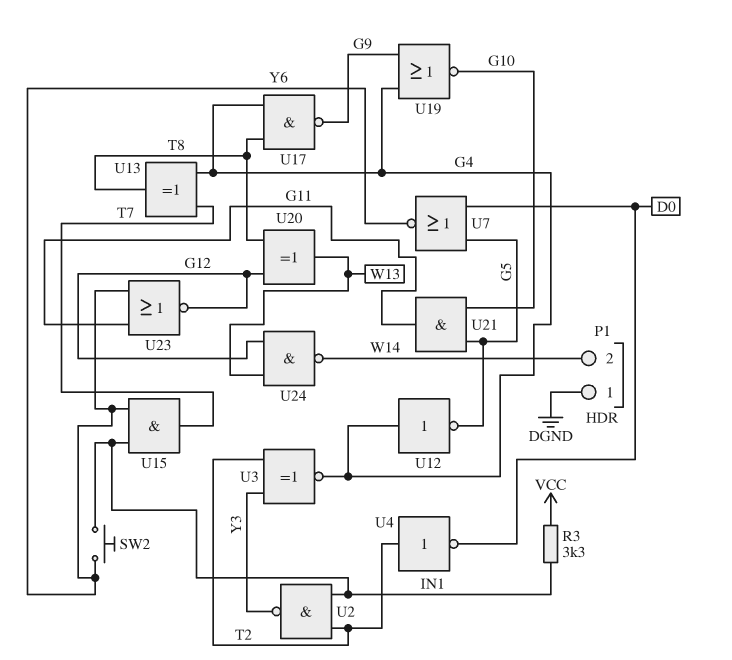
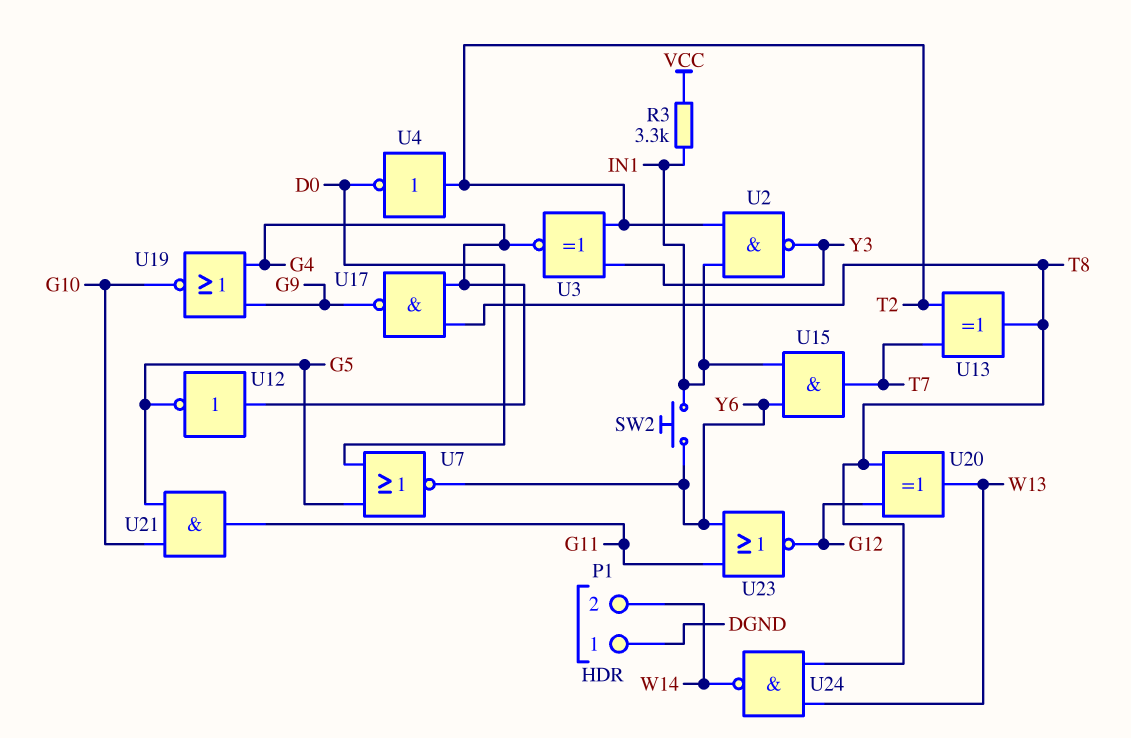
U13: XOR (in G4, in T7, out T8) -> XOR (in T2, in T7, out T8)
U24: NAND (in G12, in W13, out W14) -> NAND (in T8, in W13, out W14)

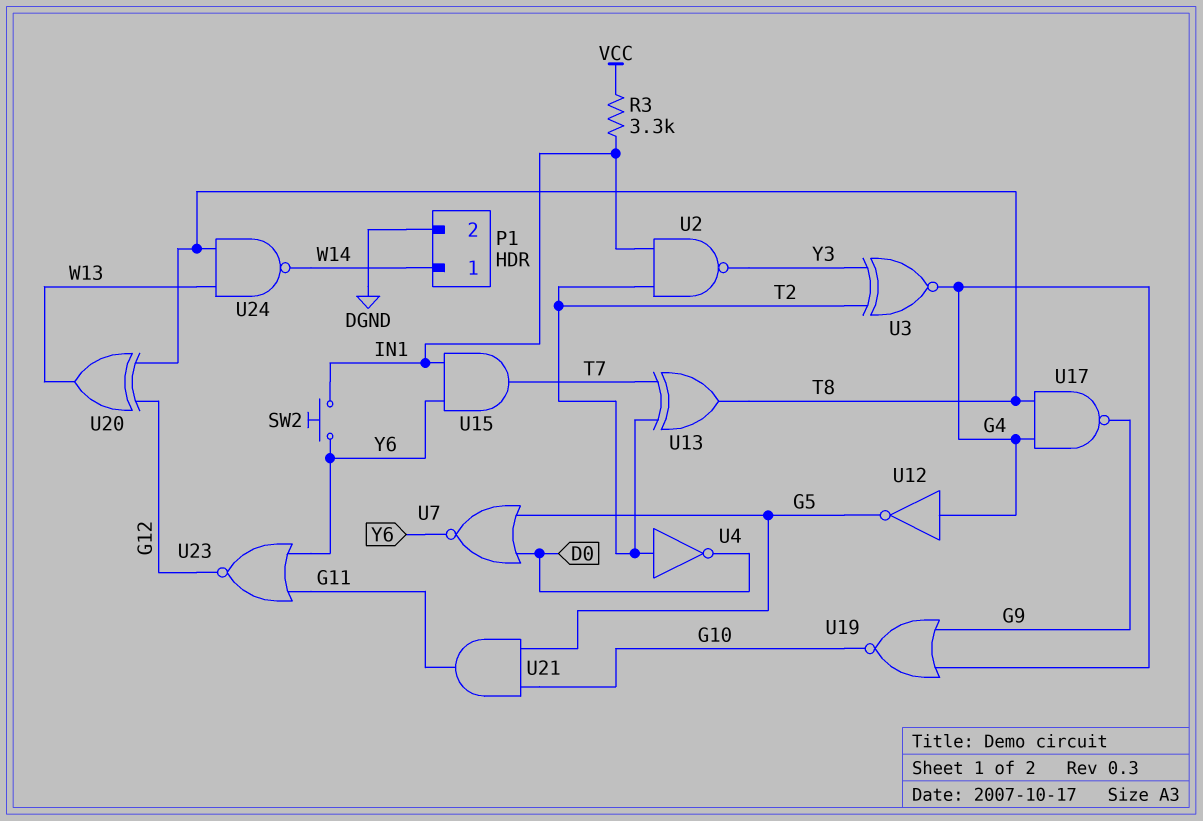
P1 pin 1: DGND -> W14
P1 pin 2: W14 -> DGND

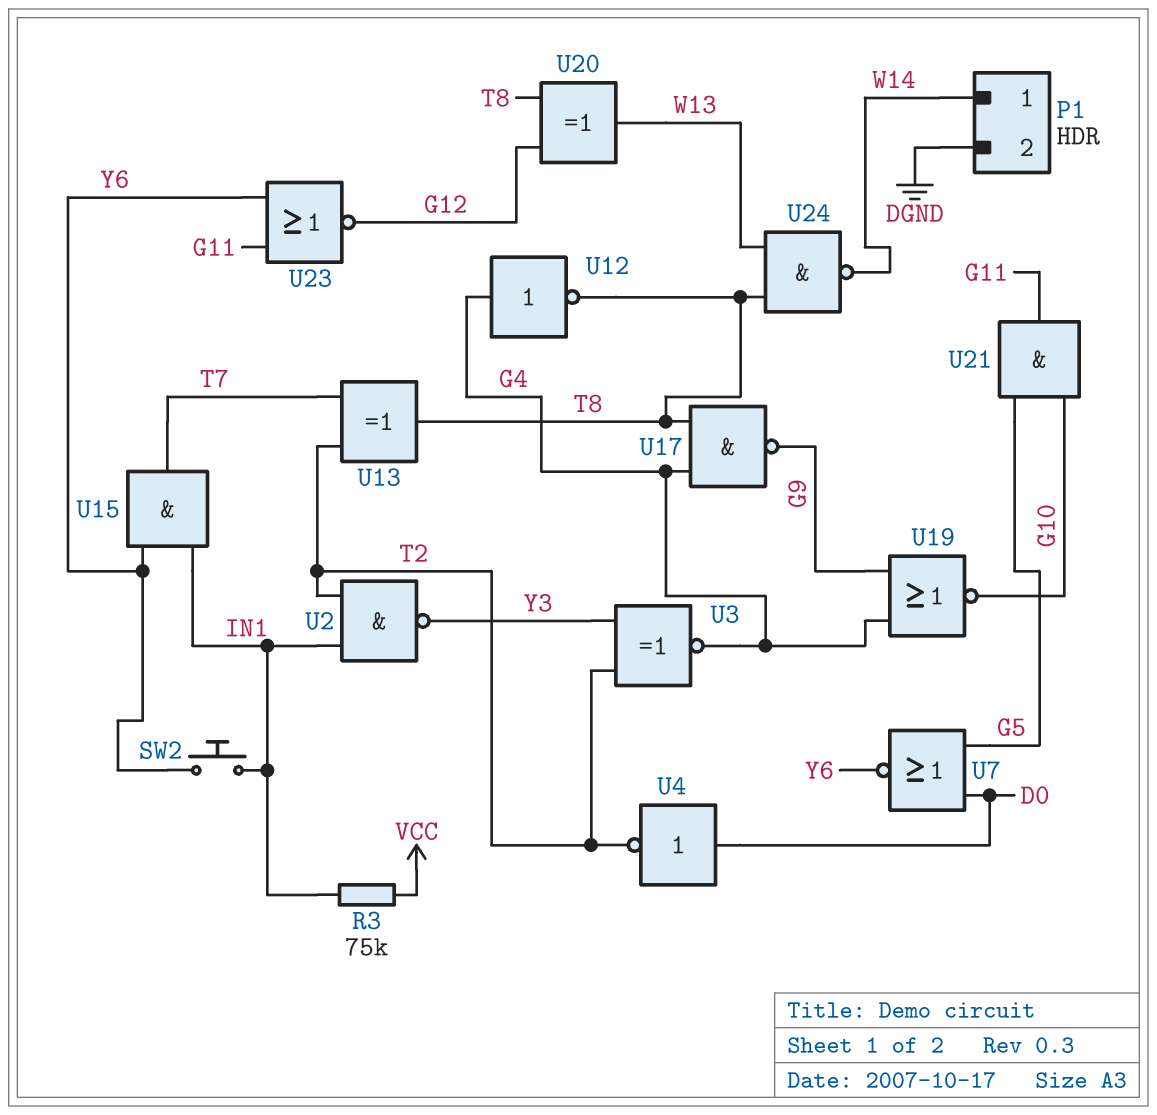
R3: 3.3k (IN1, VCC) -> 75k (IN1, VCC)
U4: NOT (in T2, out D0) -> NOT (in D0, out T2)
U12: NOT (in G4, out G5) -> NOT (in G4, out T8)

